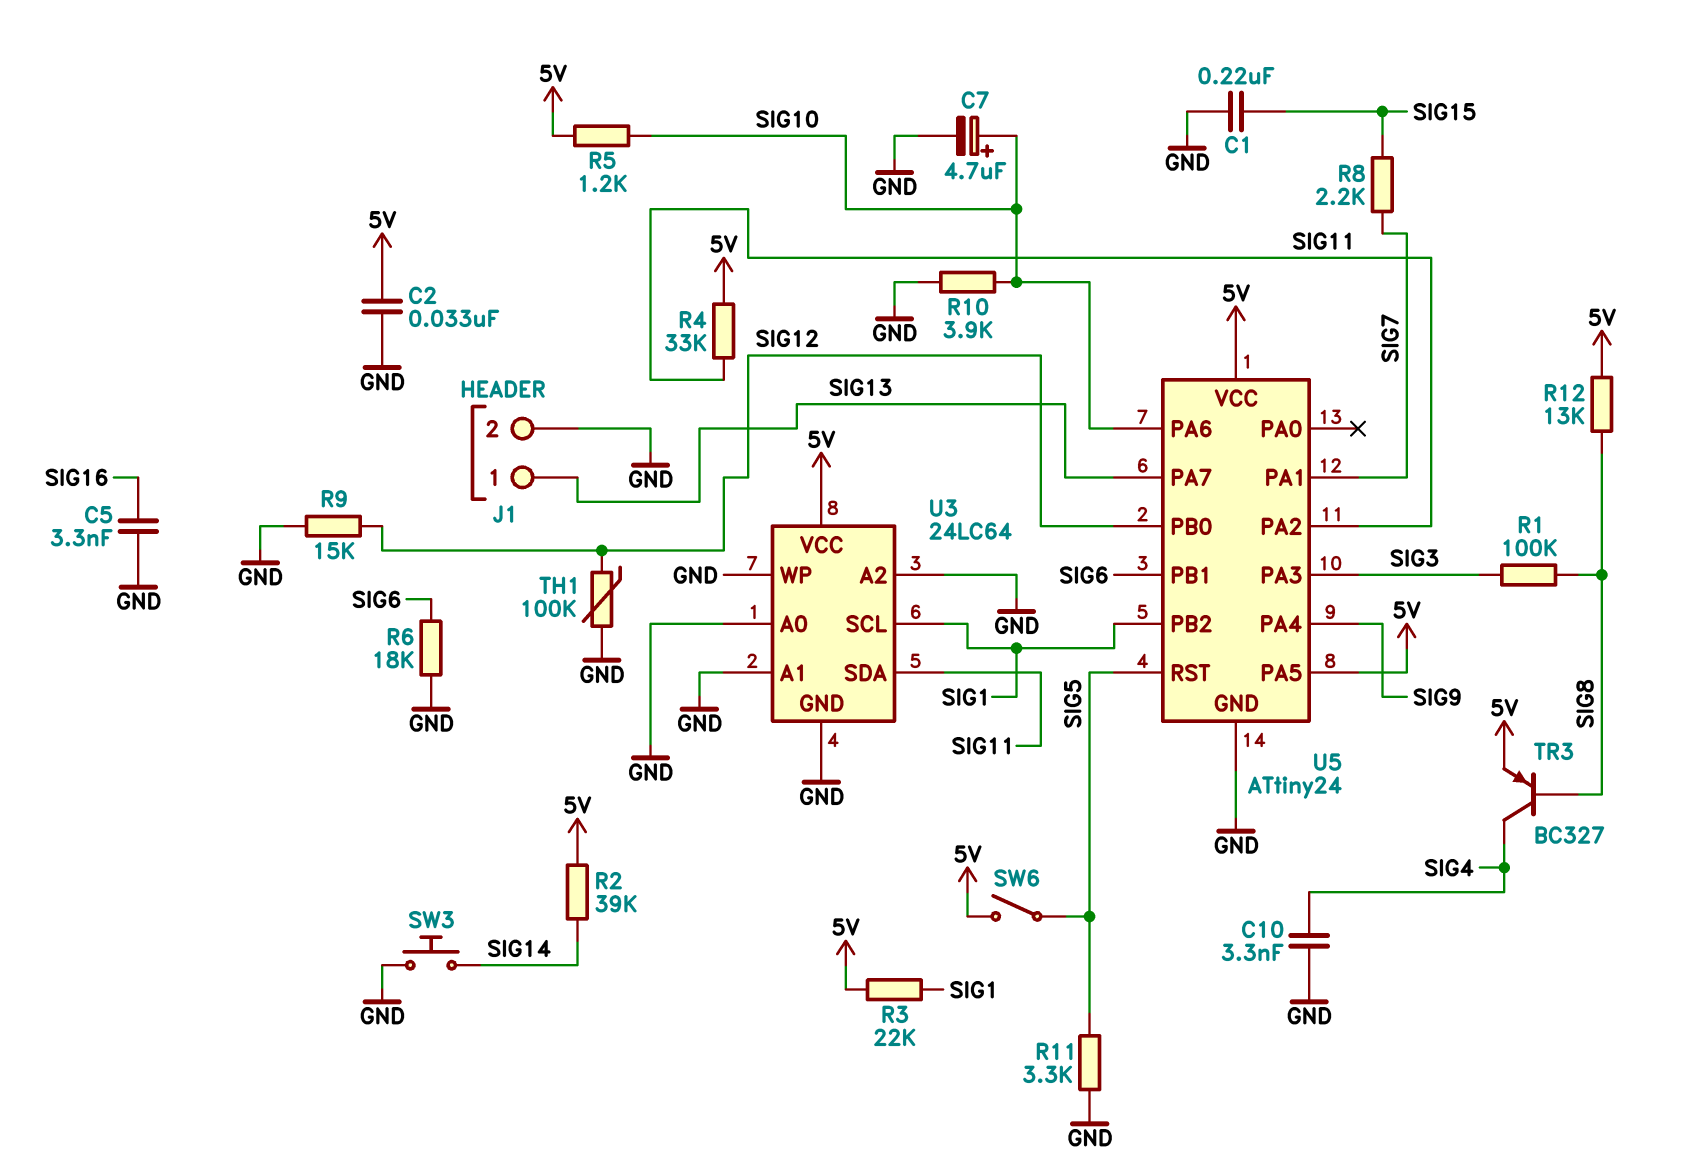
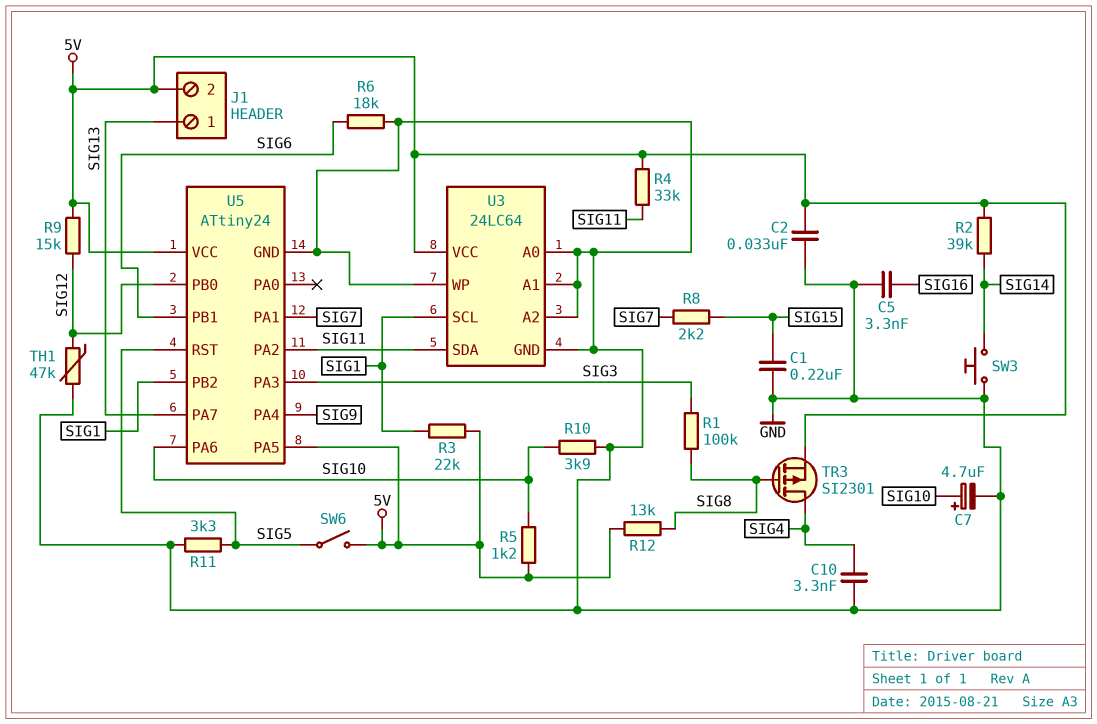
J1 pin 2: GND -> 5V
R9: 15k (GND, SIG12) -> 15k (5V, SIG12)
TH1: 100k (GND, SIG12) -> 47k (GND, SIG12)
TR3: PNP BC327 (B SIG8, C SIG4, E 5V) -> PMOS SI2301 (G SIG8, D SIG4, S 5V)

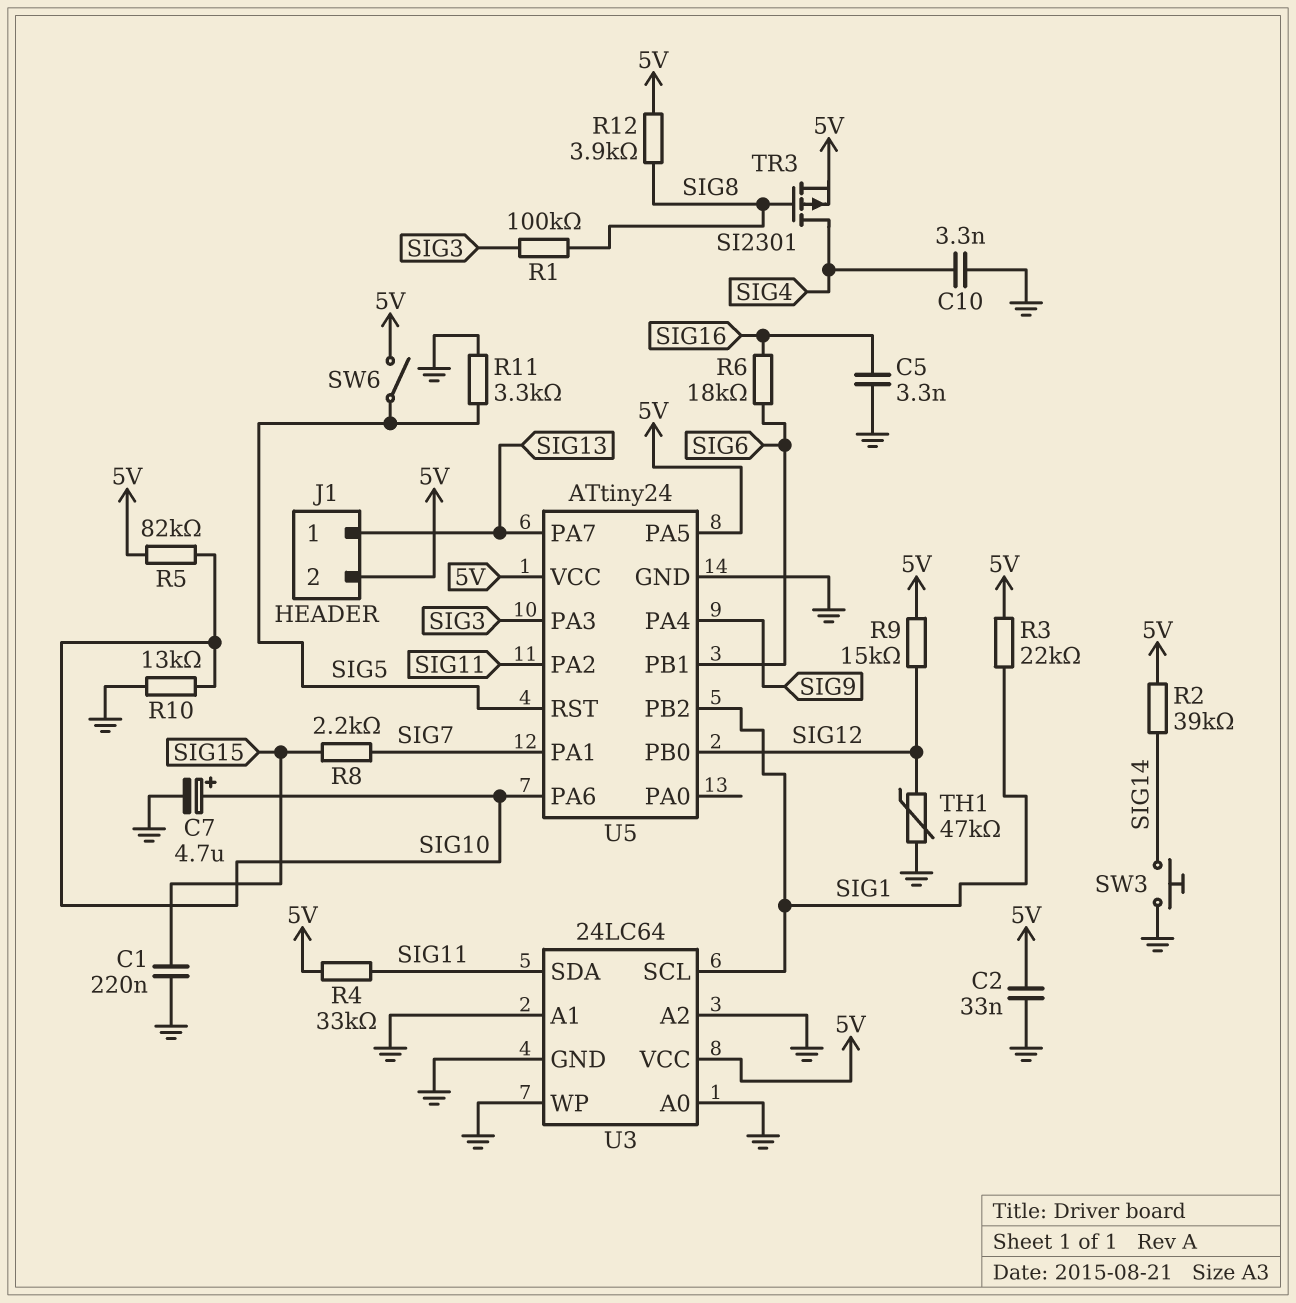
R5: 1.2k (5V, SIG10) -> 82k (5V, SIG10)
R6: 18k (GND, SIG6) -> 18k (SIG6, SIG16)
R10: 3.9k (GND, SIG10) -> 13k (GND, SIG10)
R12: 13k (5V, SIG8) -> 3.9k (5V, SIG8)

